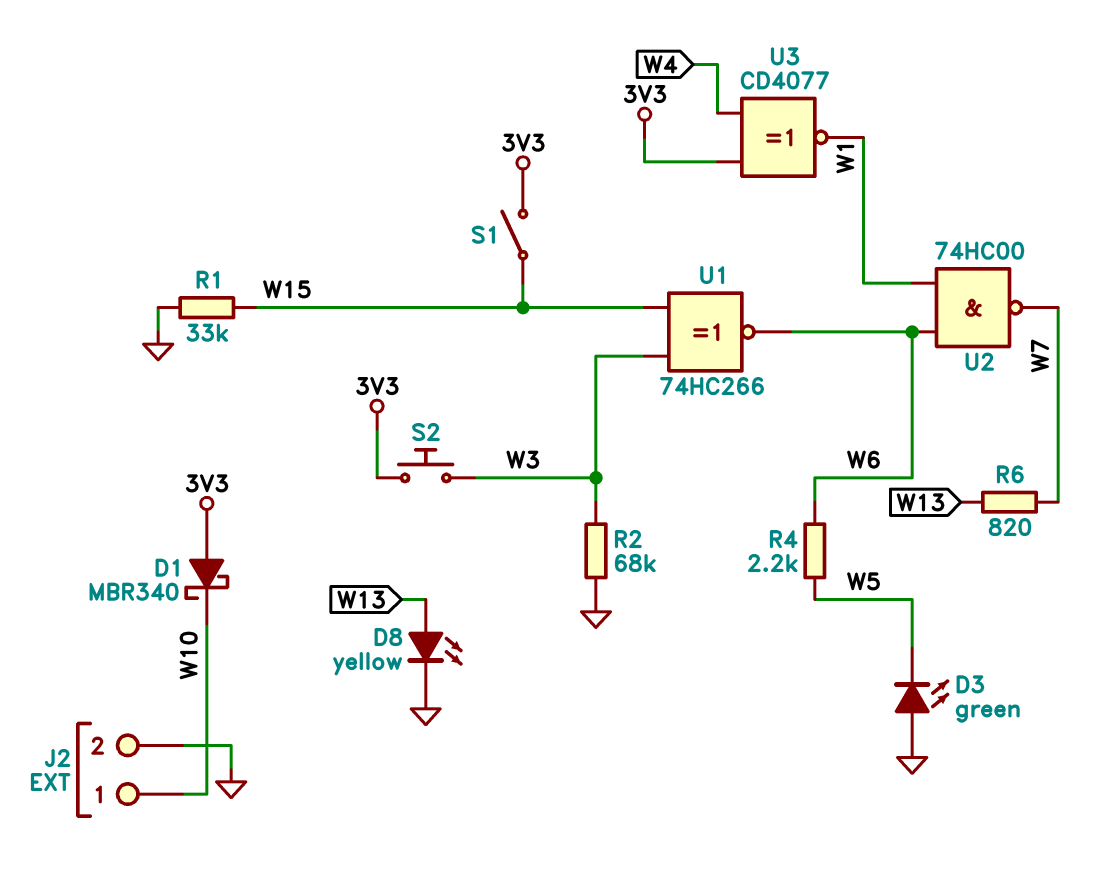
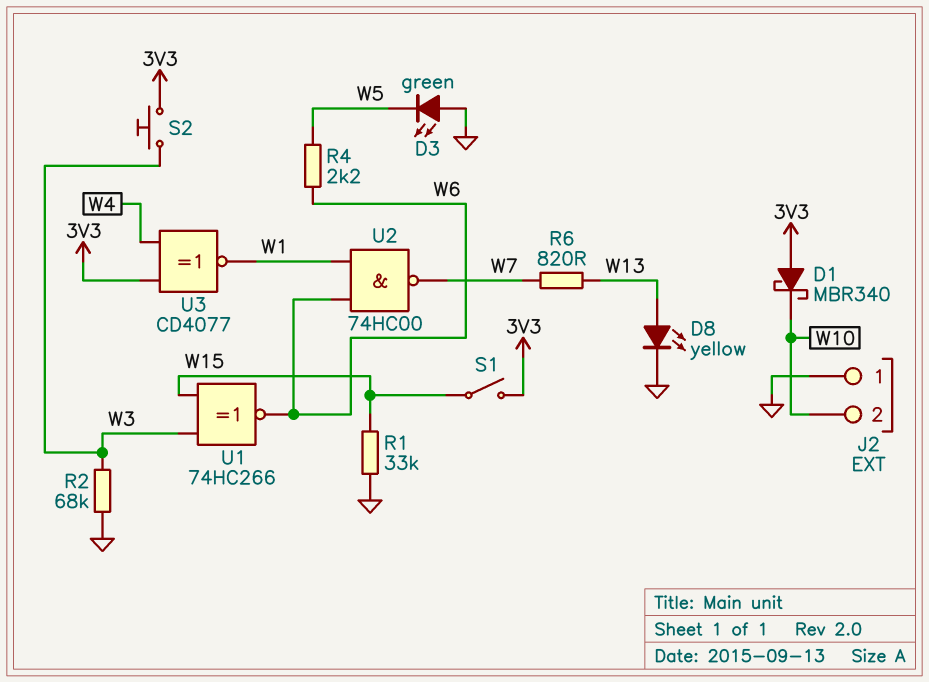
J2 pin 1: W10 -> GND
J2 pin 2: GND -> W10

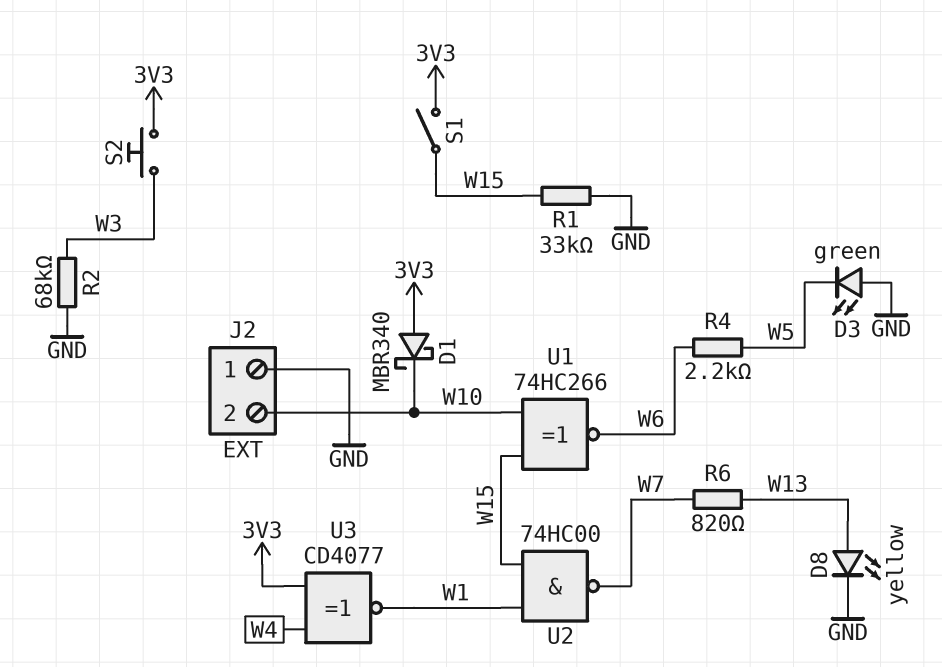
U1: XNOR 74HC266 (in W3, in W15, out W6) -> XNOR 74HC266 (in W10, in W15, out W6)
U2: NAND 74HC00 (in W1, in W6, out W7) -> NAND 74HC00 (in W1, in W15, out W7)

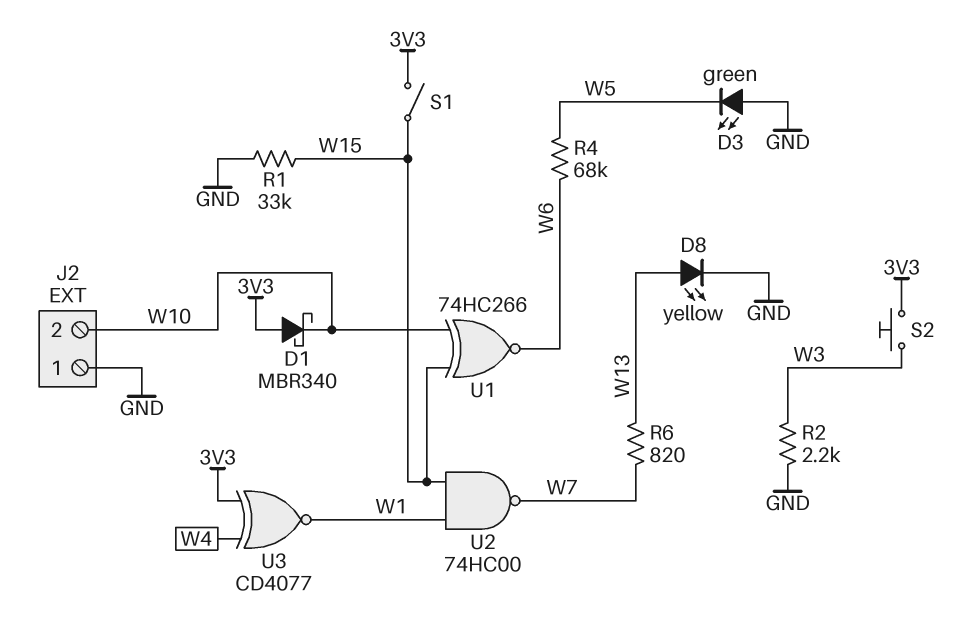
R2: 68k (GND, W3) -> 2.2k (GND, W3)
R4: 2.2k (W5, W6) -> 68k (W5, W6)

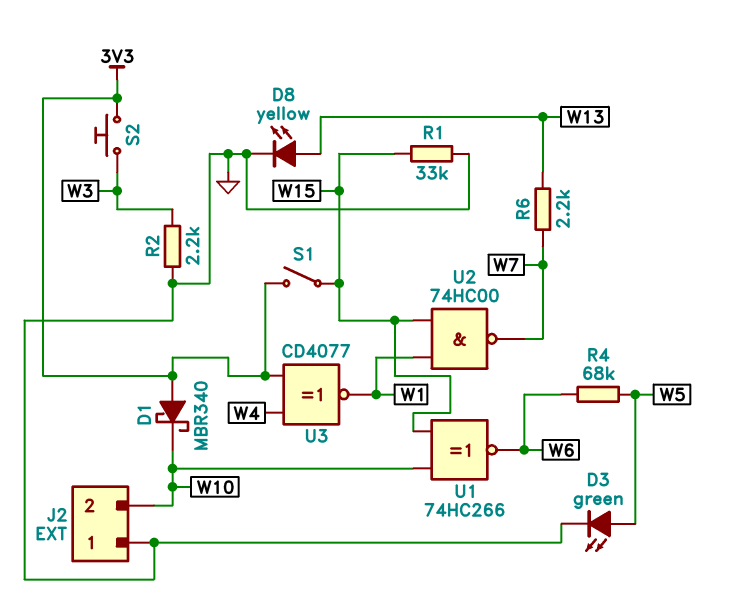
D3: LED green (A GND, K W5) -> LED green (A W5, K GND)
R6: 820 (W7, W13) -> 2.2k (W7, W13)

